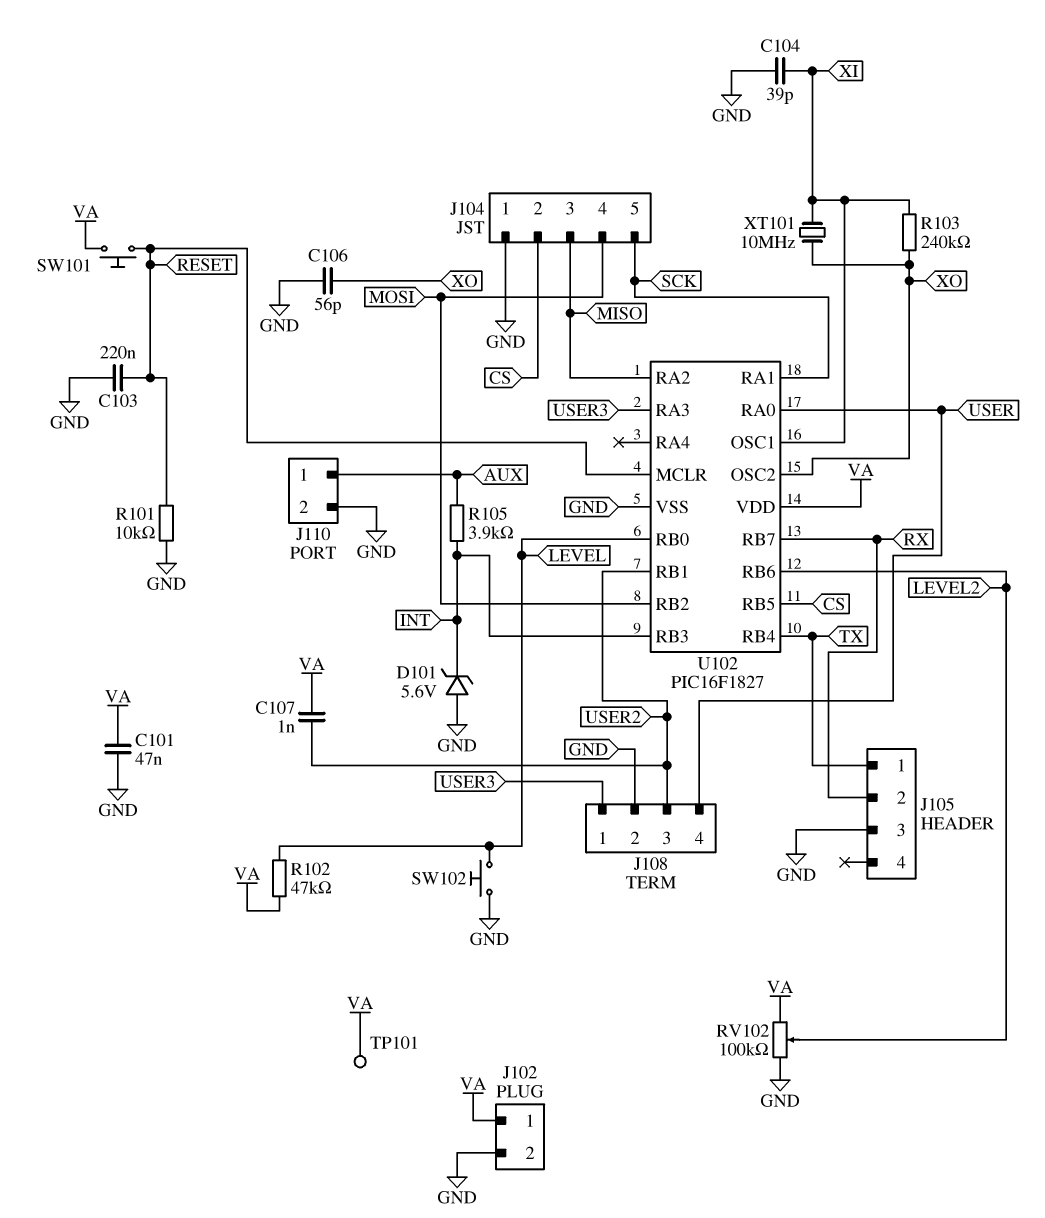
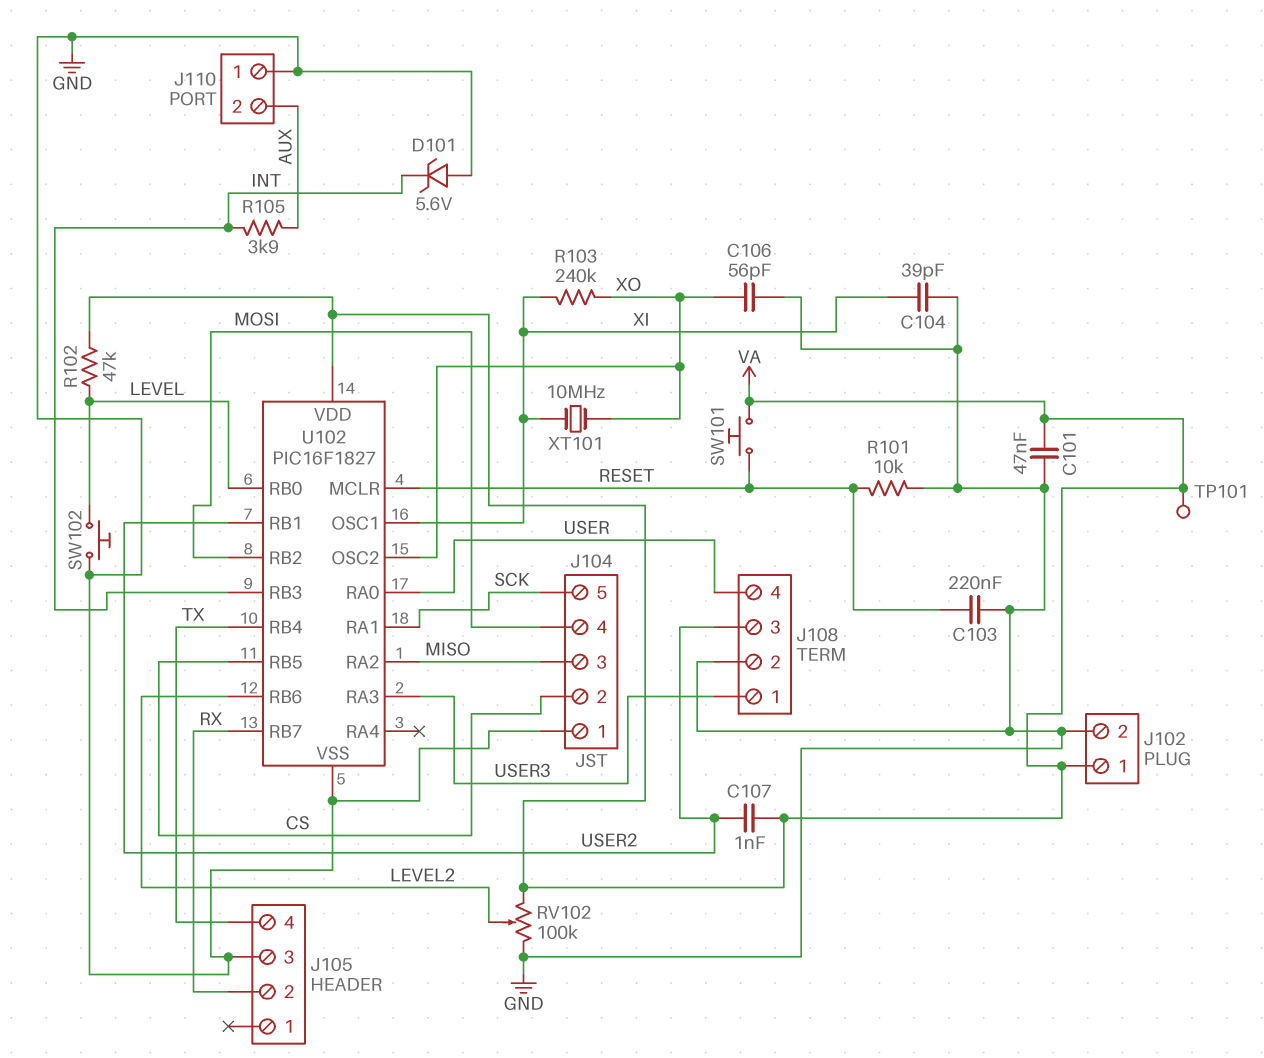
J105 pin 1: TX -> none
J105 pin 4: none -> TX
J110 pin 1: AUX -> GND
J110 pin 2: GND -> AUX

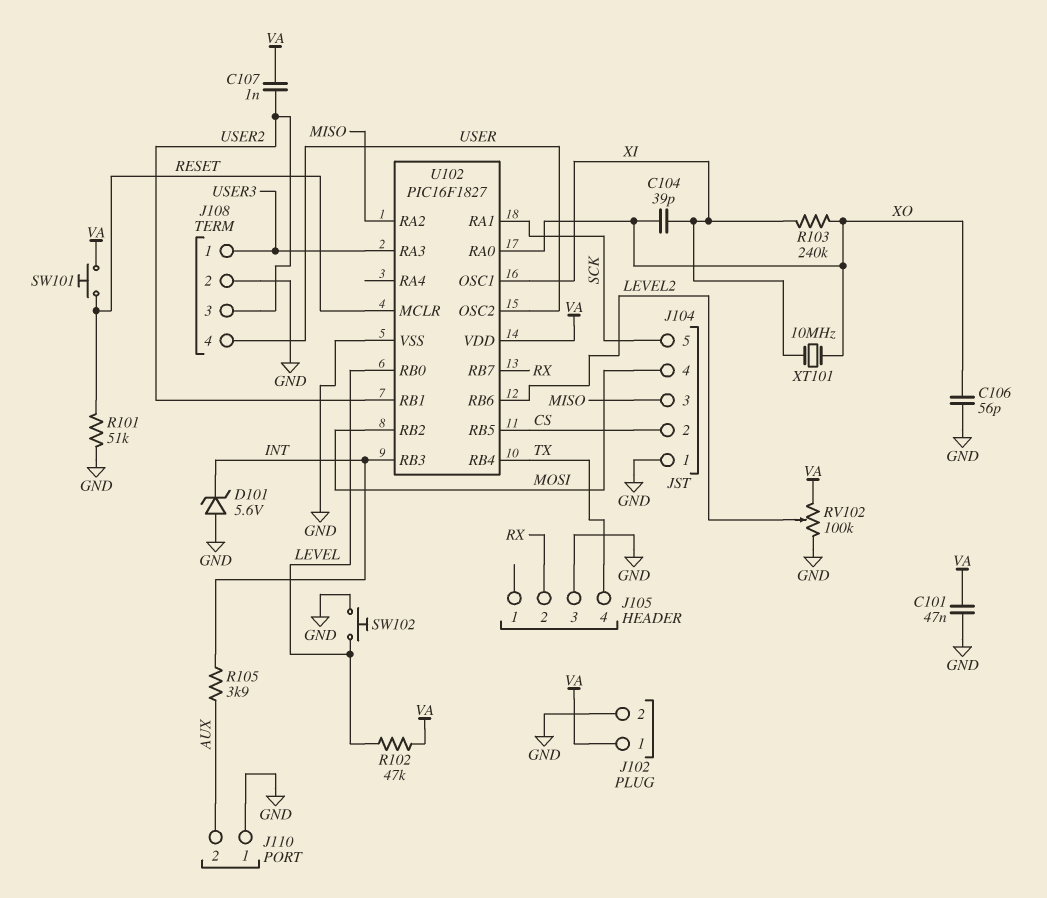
C103: 220nF (GND, RESET) -> none
C104: 39pF (GND, XI) -> 39pF (XI, XO)
R101: 10k (GND, RESET) -> 51k (GND, RESET)
TP101: test point (VA) -> none
U102 pin OSC2: XO -> USER
U102 pin RA0: USER -> XO

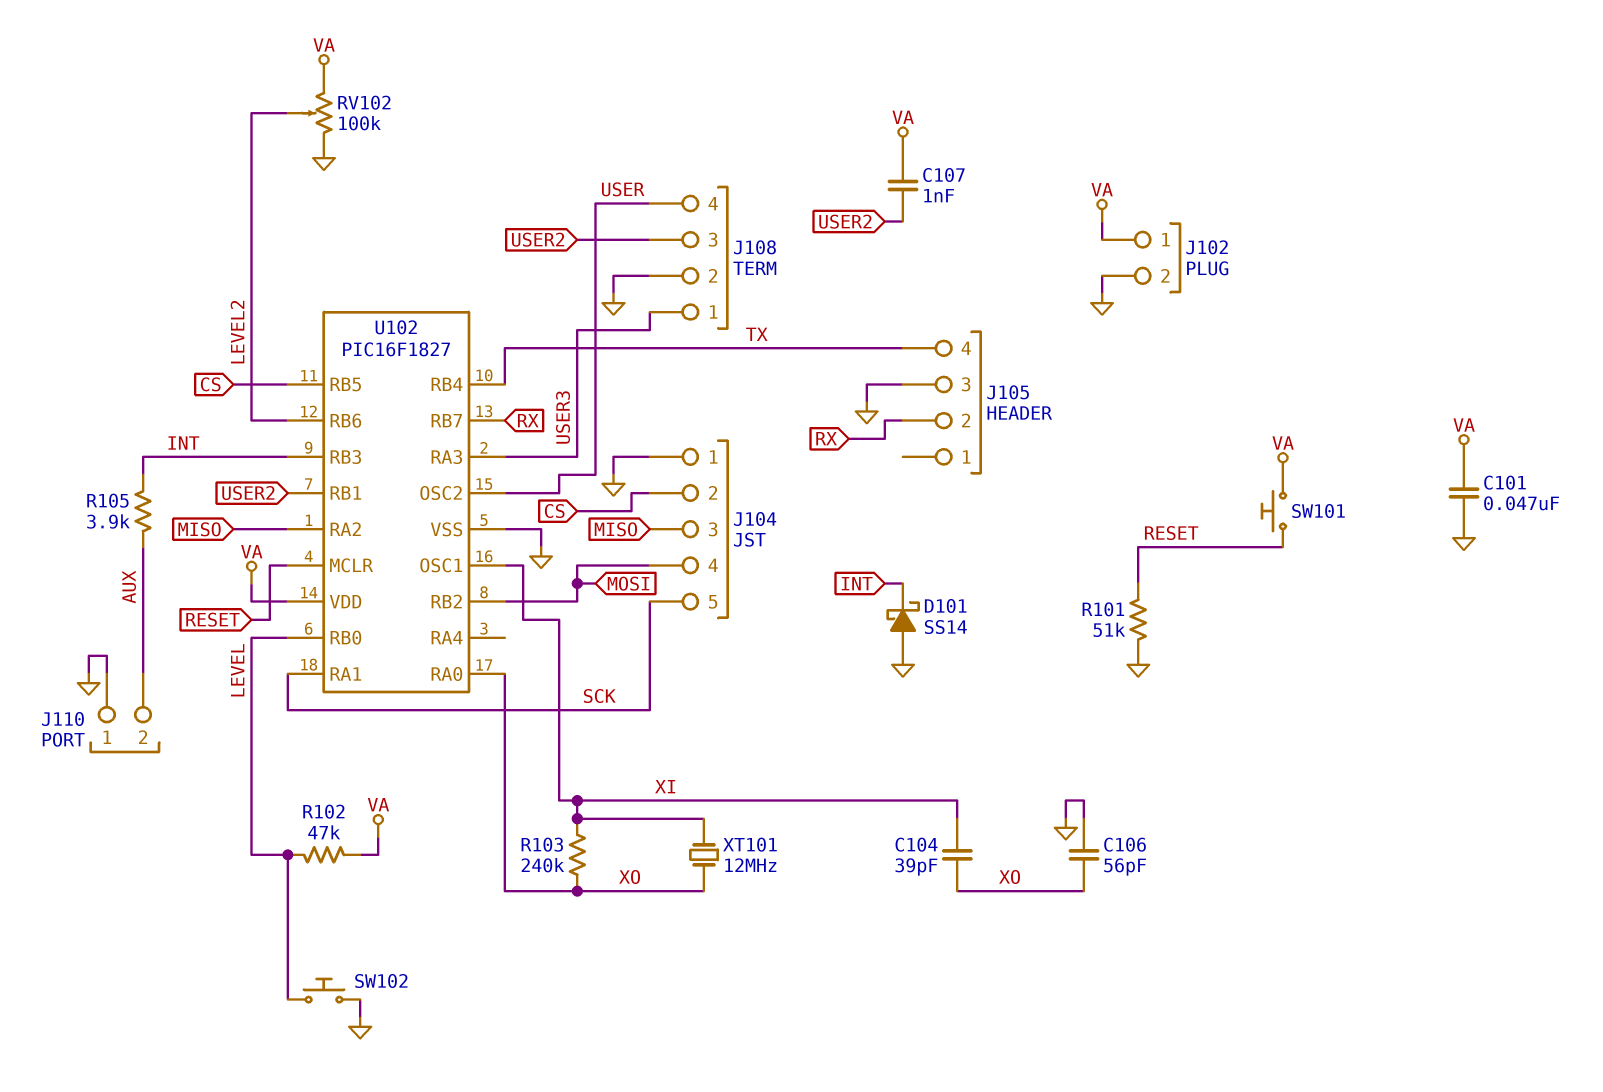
D101: zener 5.6V (A GND, K INT) -> schottky SS14 (A GND, K INT)
XT101: 10MHz (XI, XO) -> 12MHz (XI, XO)

